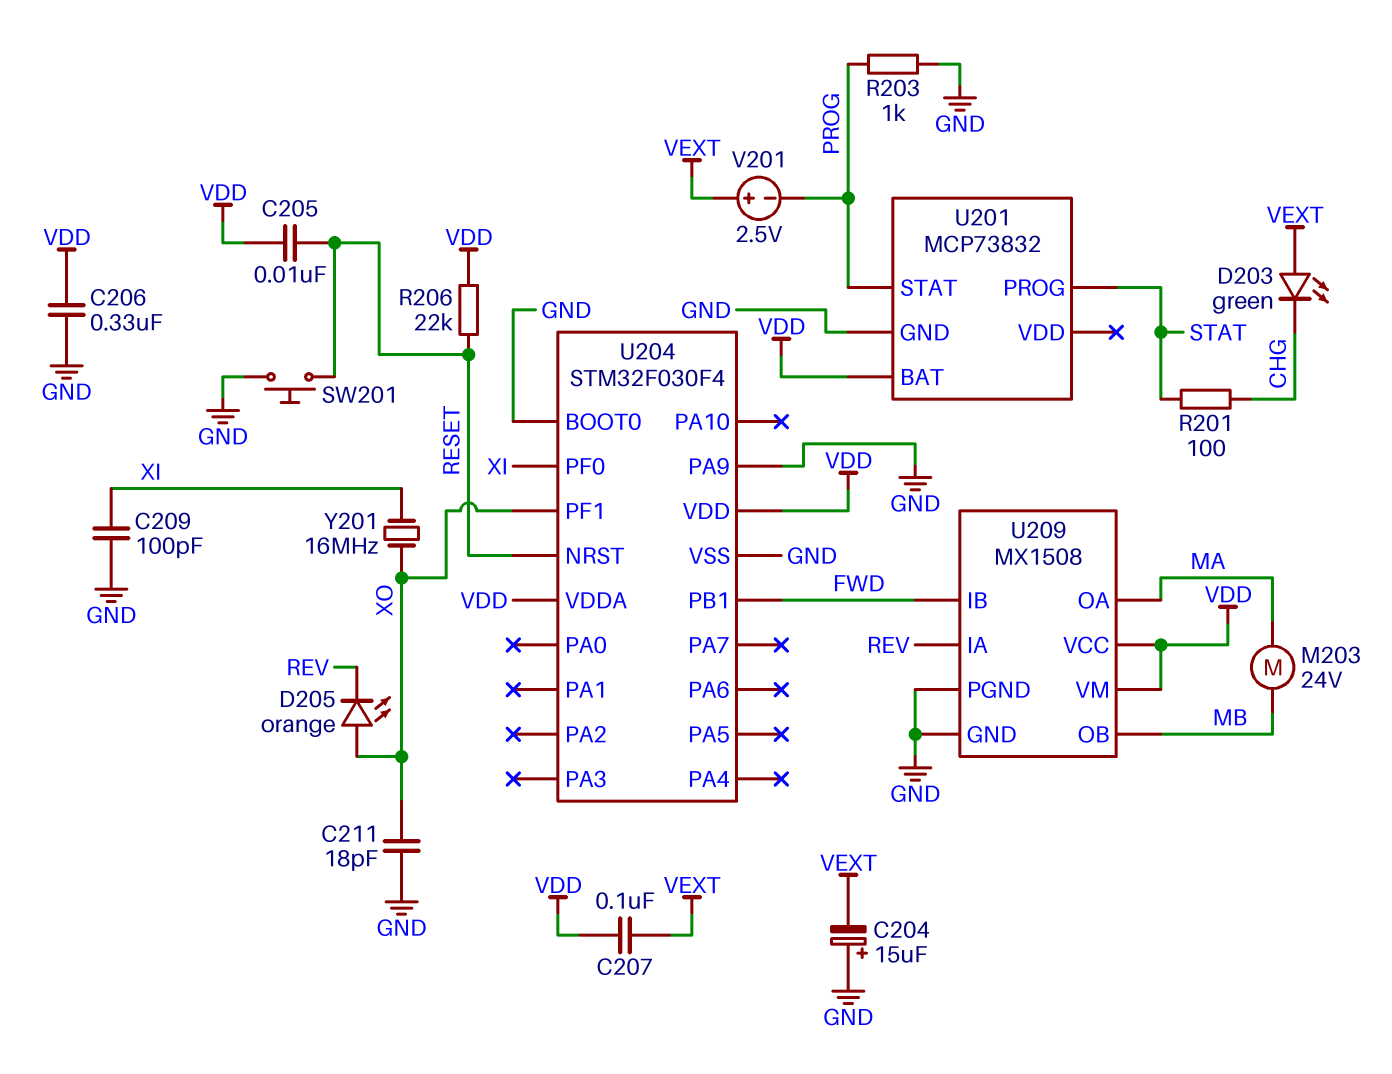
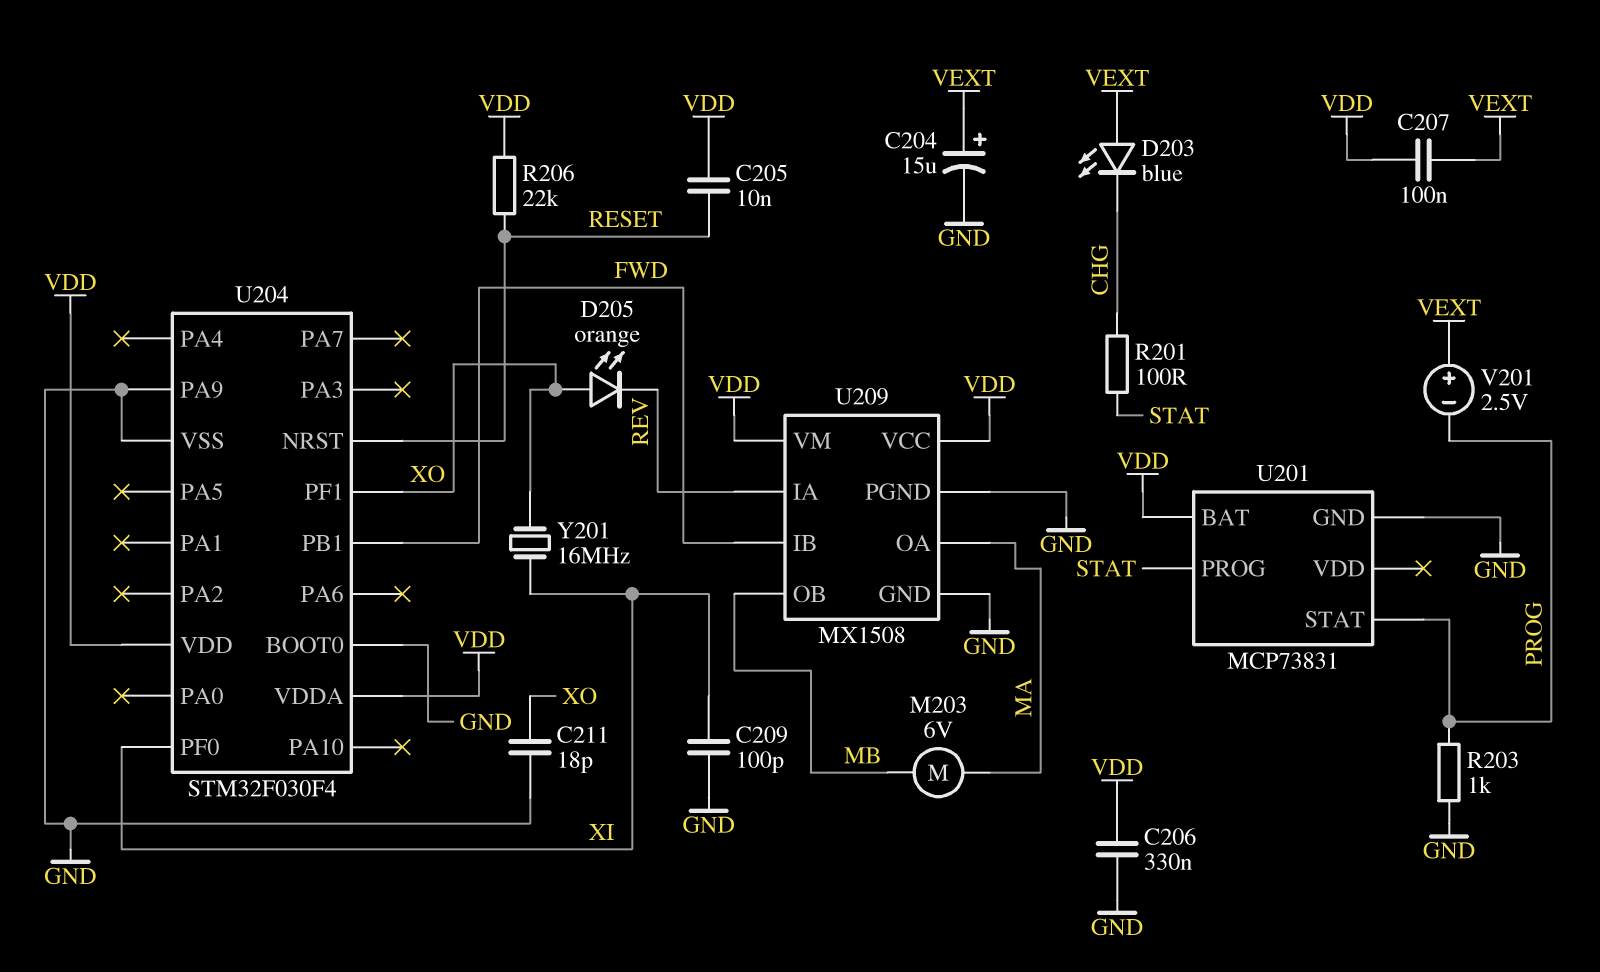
C204: 15uF (plus GND, minus VEXT) -> 15uF (plus VEXT, minus GND)
D203: LED green (A VEXT, K CHG) -> LED blue (A VEXT, K CHG)
M203: motor 24V (MA, MB) -> motor 6V (MA, MB)
SW201: button (GND, RESET) -> none
U201: MCP73832 -> MCP73831

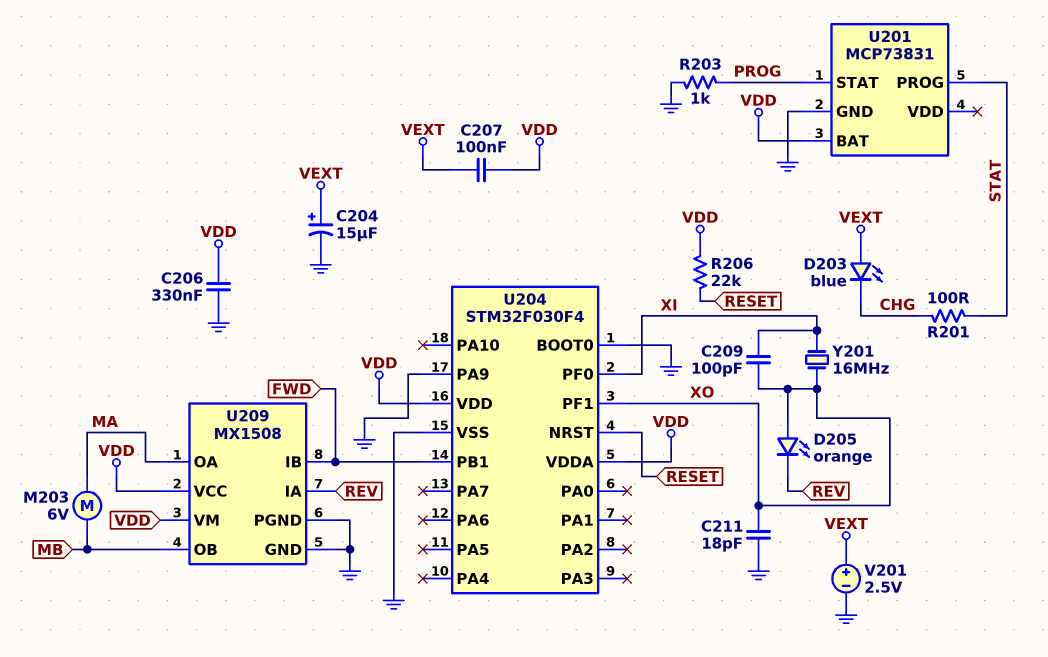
C205: 10nF (RESET, VDD) -> none
C209: 100pF (GND, XI) -> 100pF (XI, XO)
V201: 2.5V (plus VEXT, minus PROG) -> 2.5V (plus VEXT, minus GND)

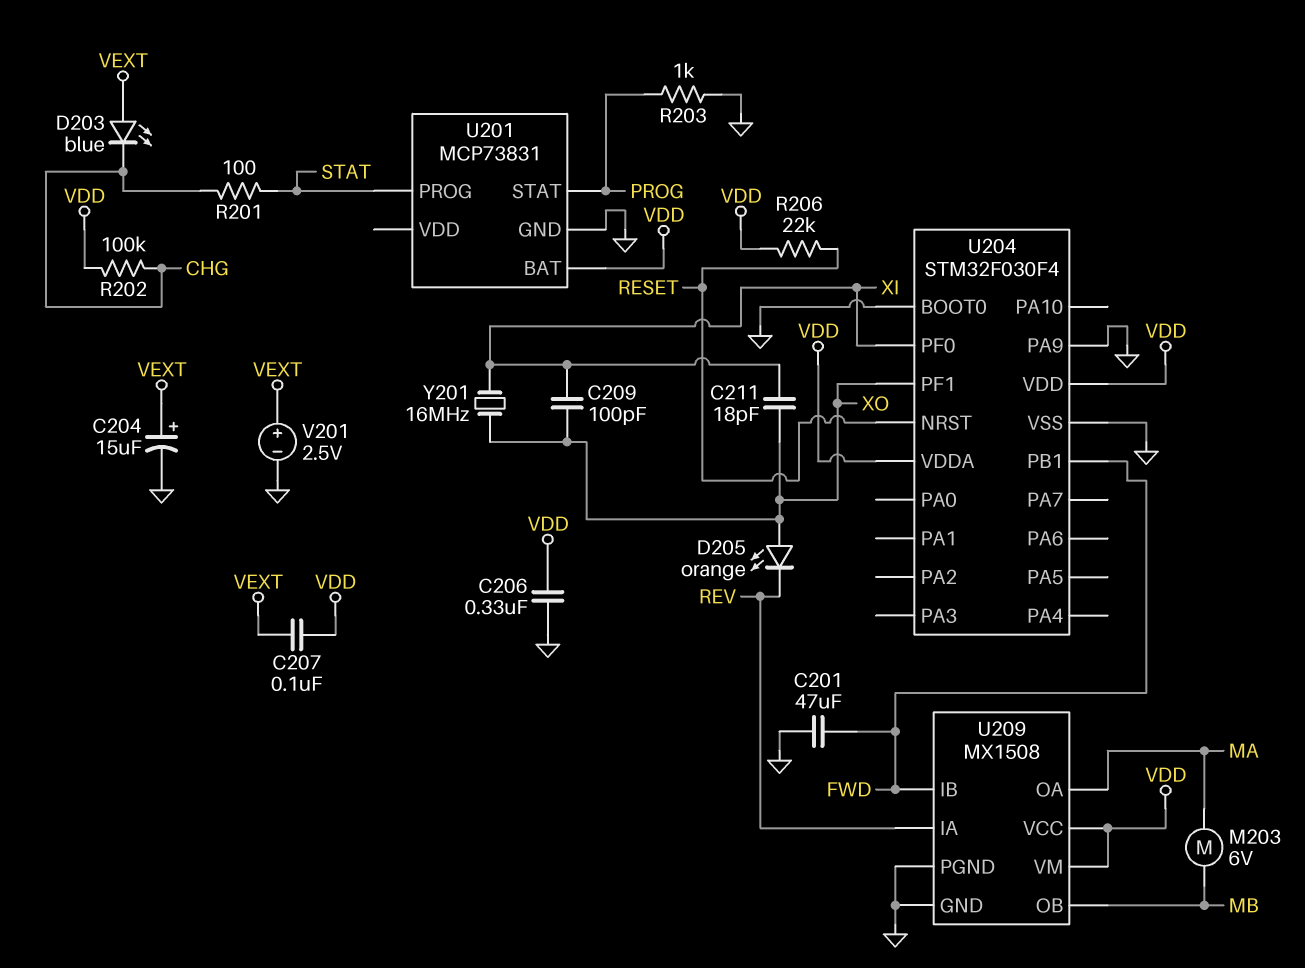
C201: none -> 47uF (FWD, GND)
C211: 18pF (GND, XO) -> 18pF (XI, XO)
R202: none -> 100k (CHG, VDD)

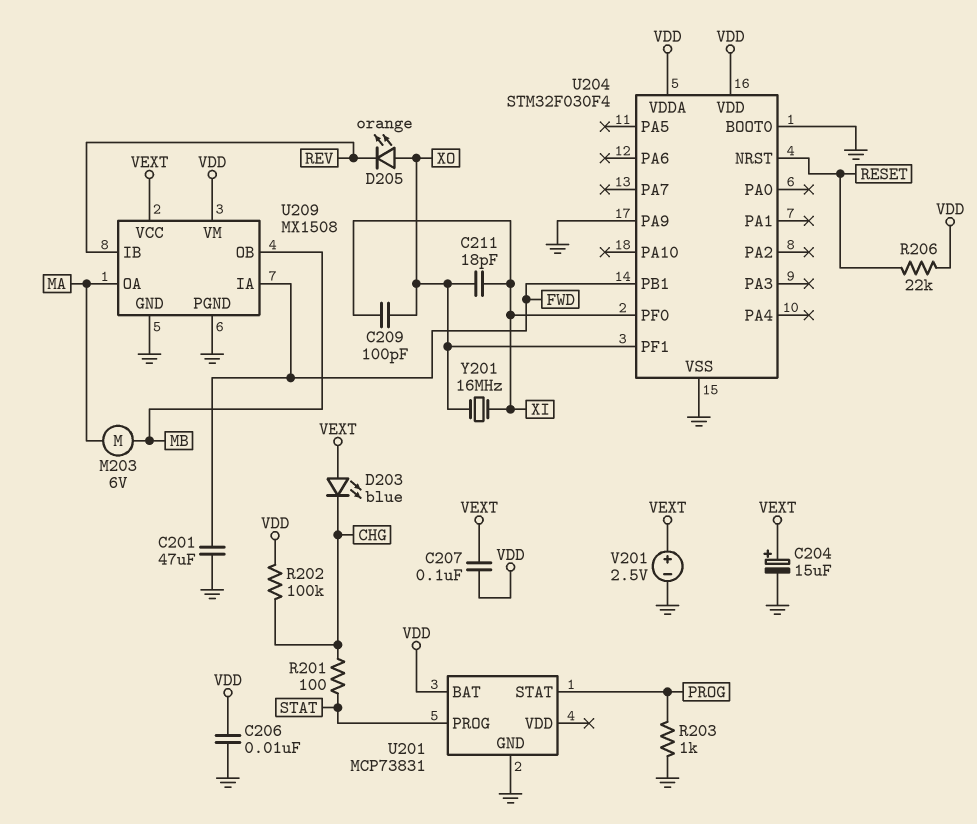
C206: 330nF (GND, VDD) -> 10nF (GND, VDD)
U209 pin IA: REV -> FWD
U209 pin IB: FWD -> REV
U209 pin VCC: VDD -> VEXT

